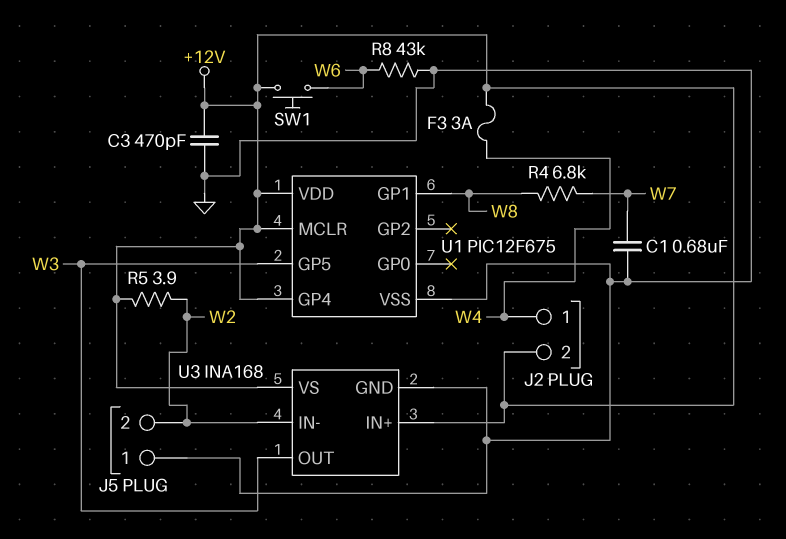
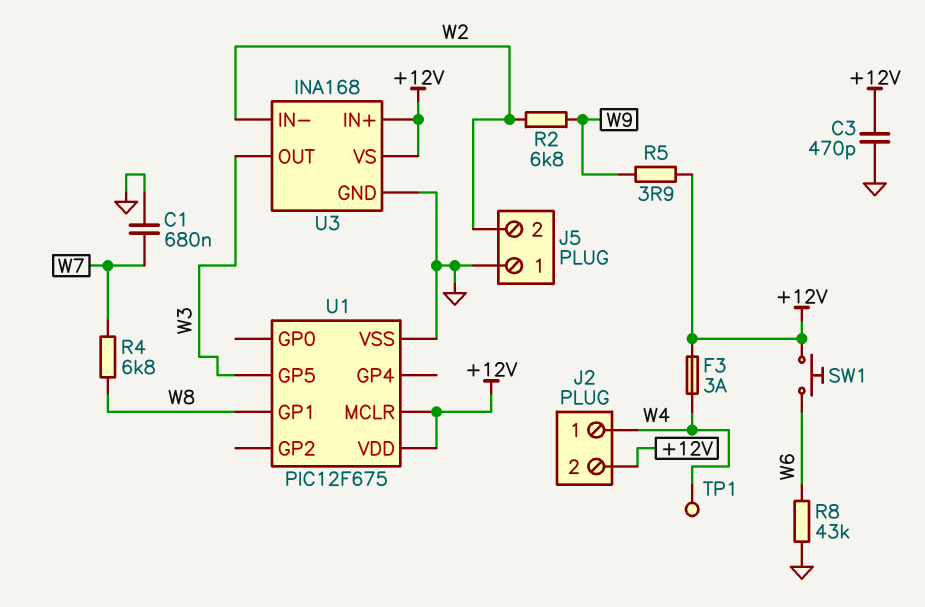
R2: none -> 6.8k (W2, W9)
R5: 3.9 (+12V, W2) -> 3.9 (+12V, W9)
TP1: none -> test point (W4)
U1 pin GP4: +12V -> none

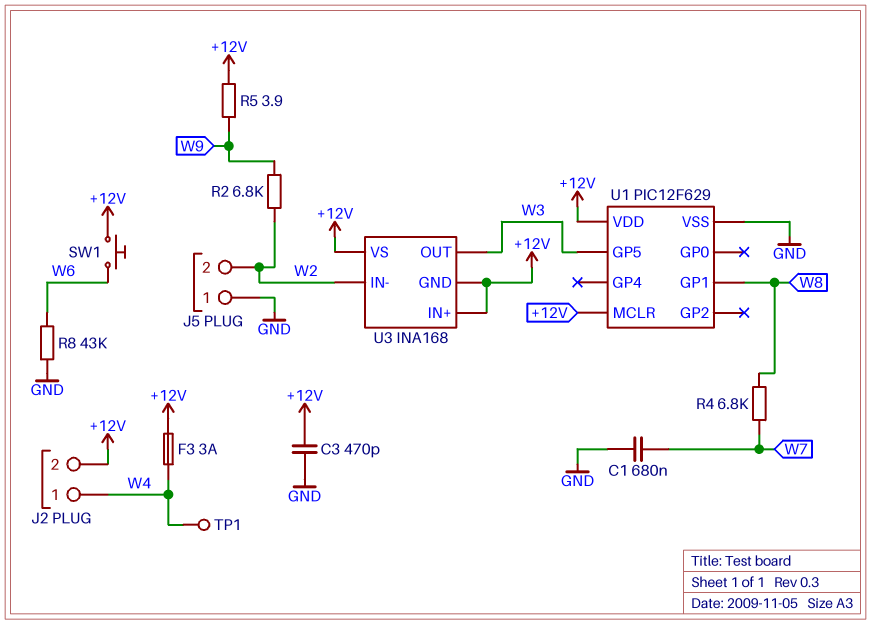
U1: PIC12F675 -> PIC12F629
U3 pin GND: GND -> +12V

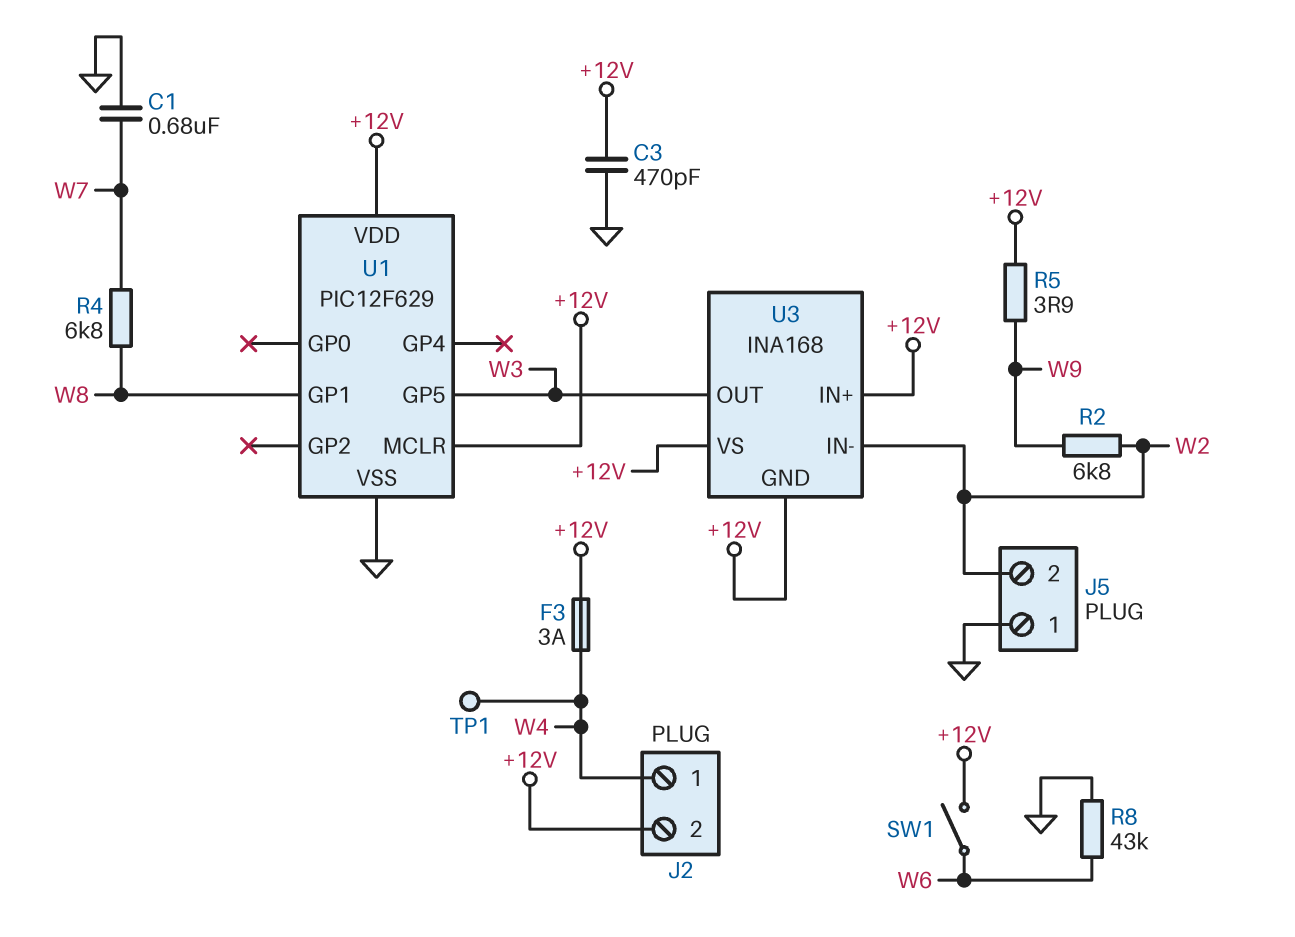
SW1: button (+12V, W6) -> switch (+12V, W6)

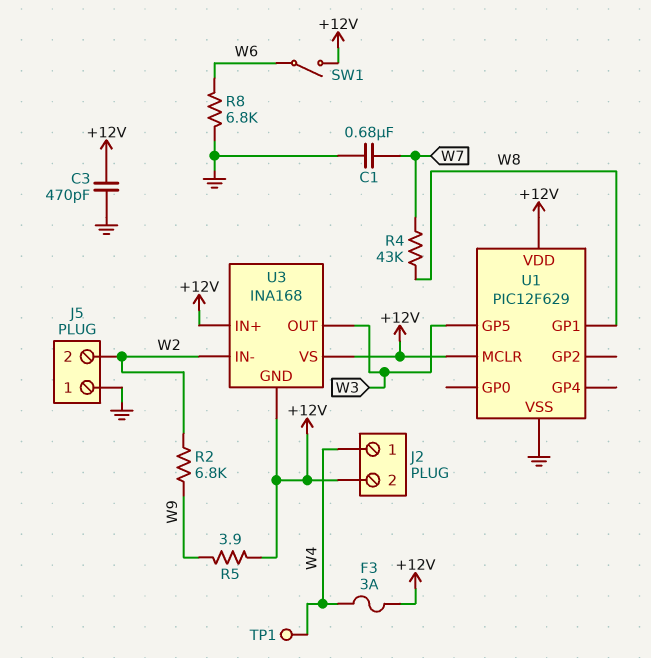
R4: 6.8k (W7, W8) -> 43k (W7, W8)
R8: 43k (GND, W6) -> 6.8k (GND, W6)

